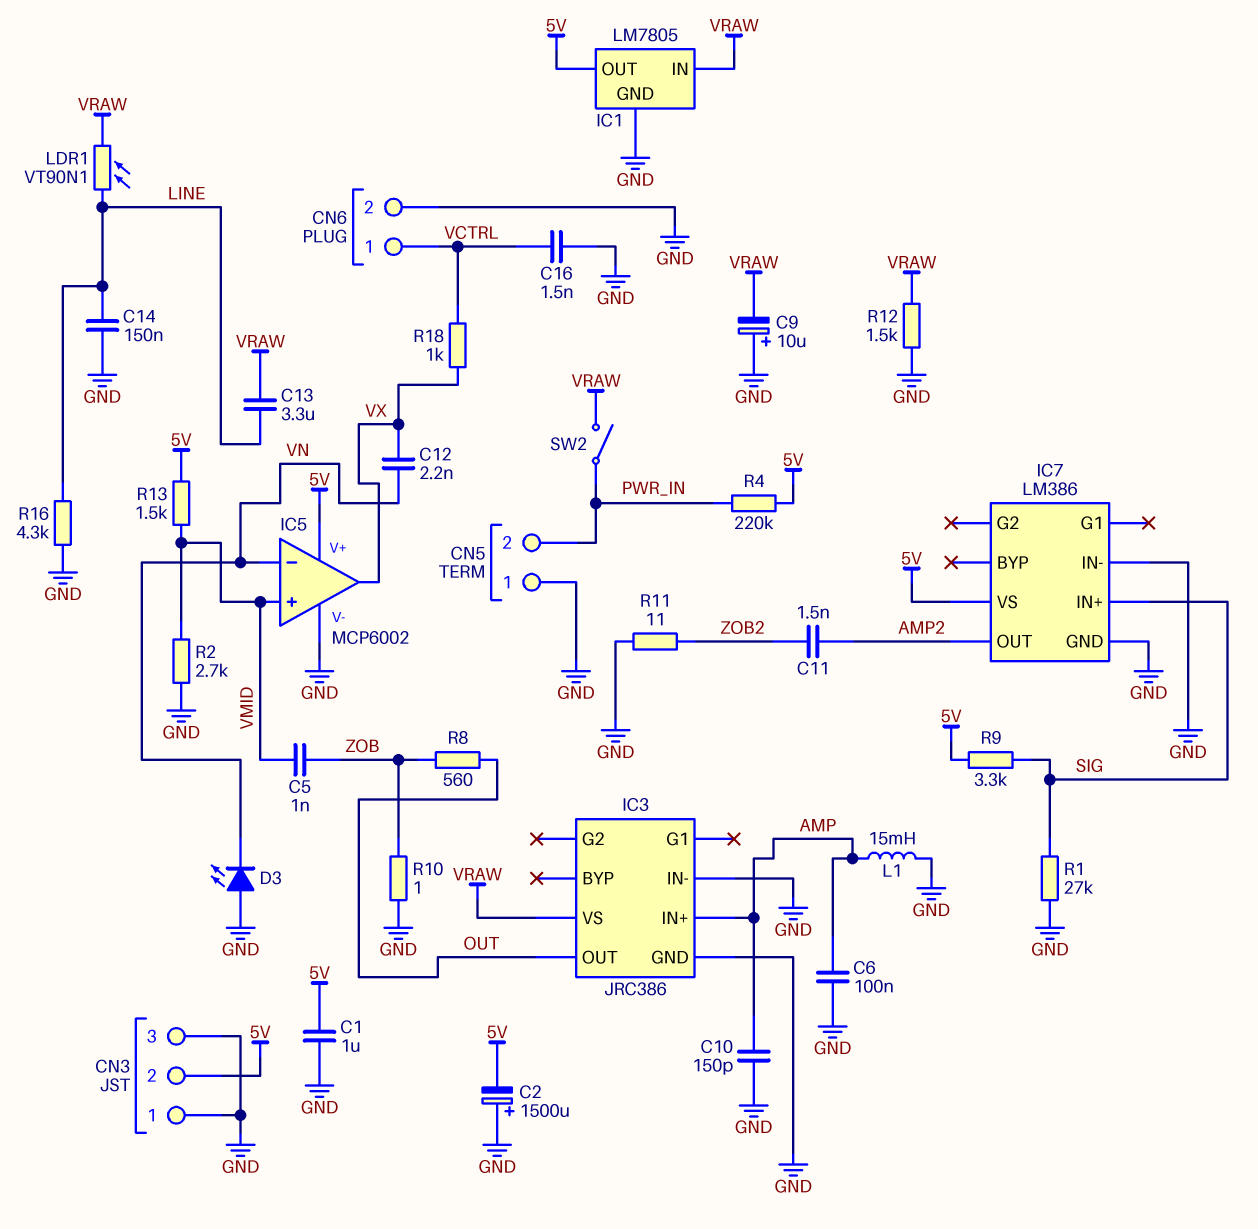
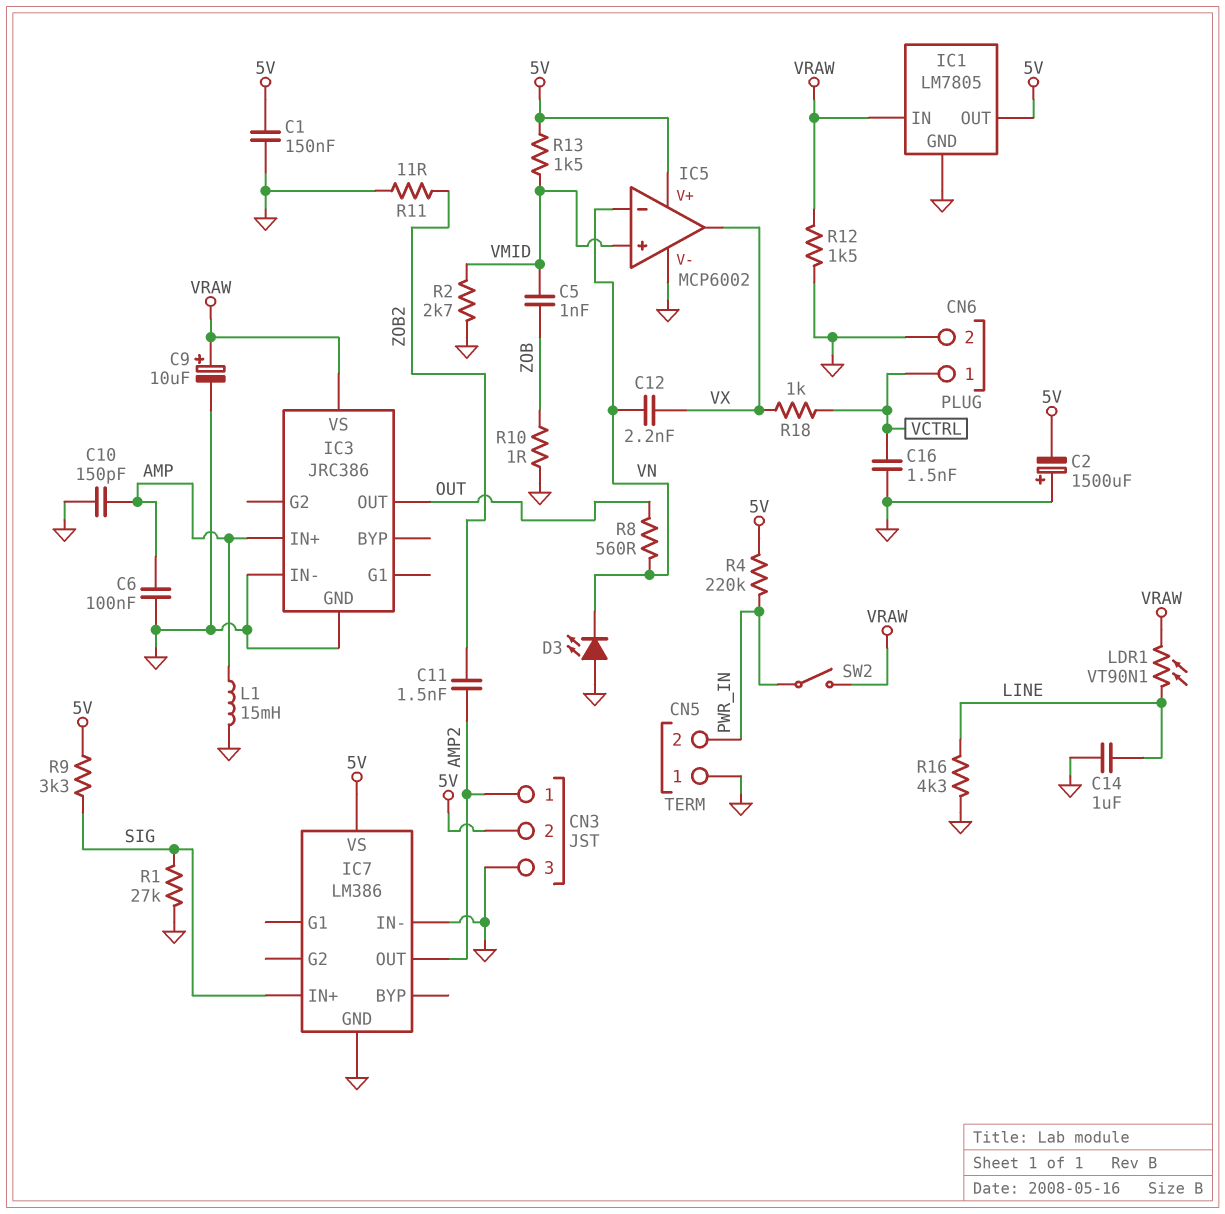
C1: 1uF (5V, GND) -> 150nF (5V, GND)
C9: 10uF (plus GND, minus VRAW) -> 10uF (plus VRAW, minus GND)
C13: 3.3uF (LINE, VRAW) -> none
C14: 150nF (GND, LINE) -> 1uF (GND, LINE)
CN3 pin 1: GND -> AMP2
R8: 560 (OUT, ZOB) -> 560 (OUT, VN)

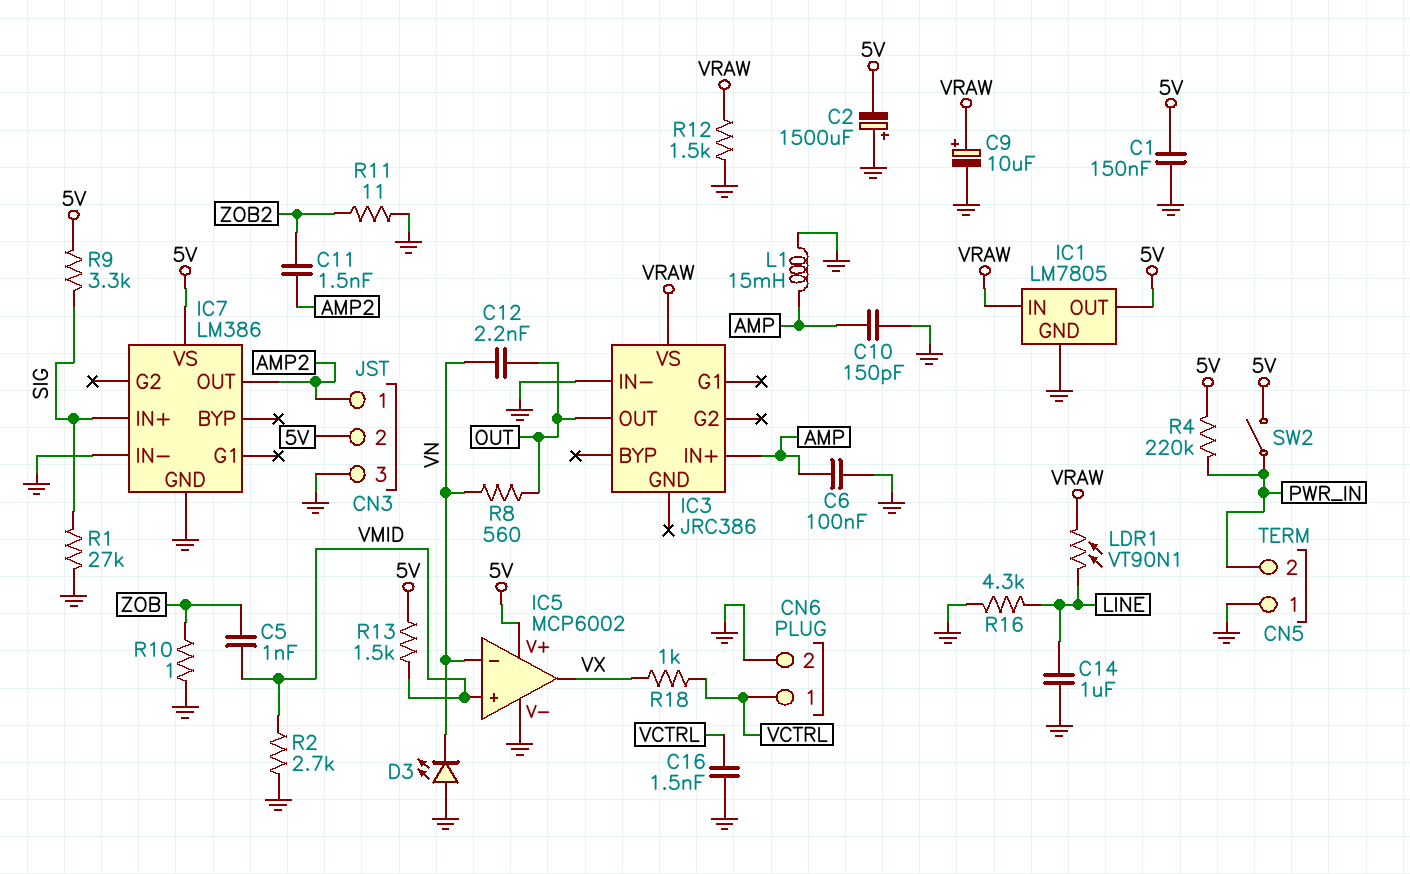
C12: 2.2nF (VN, VX) -> 2.2nF (OUT, VN)
IC3 pin GND: GND -> none
SW2: switch (PWR_IN, VRAW) -> switch (5V, PWR_IN)

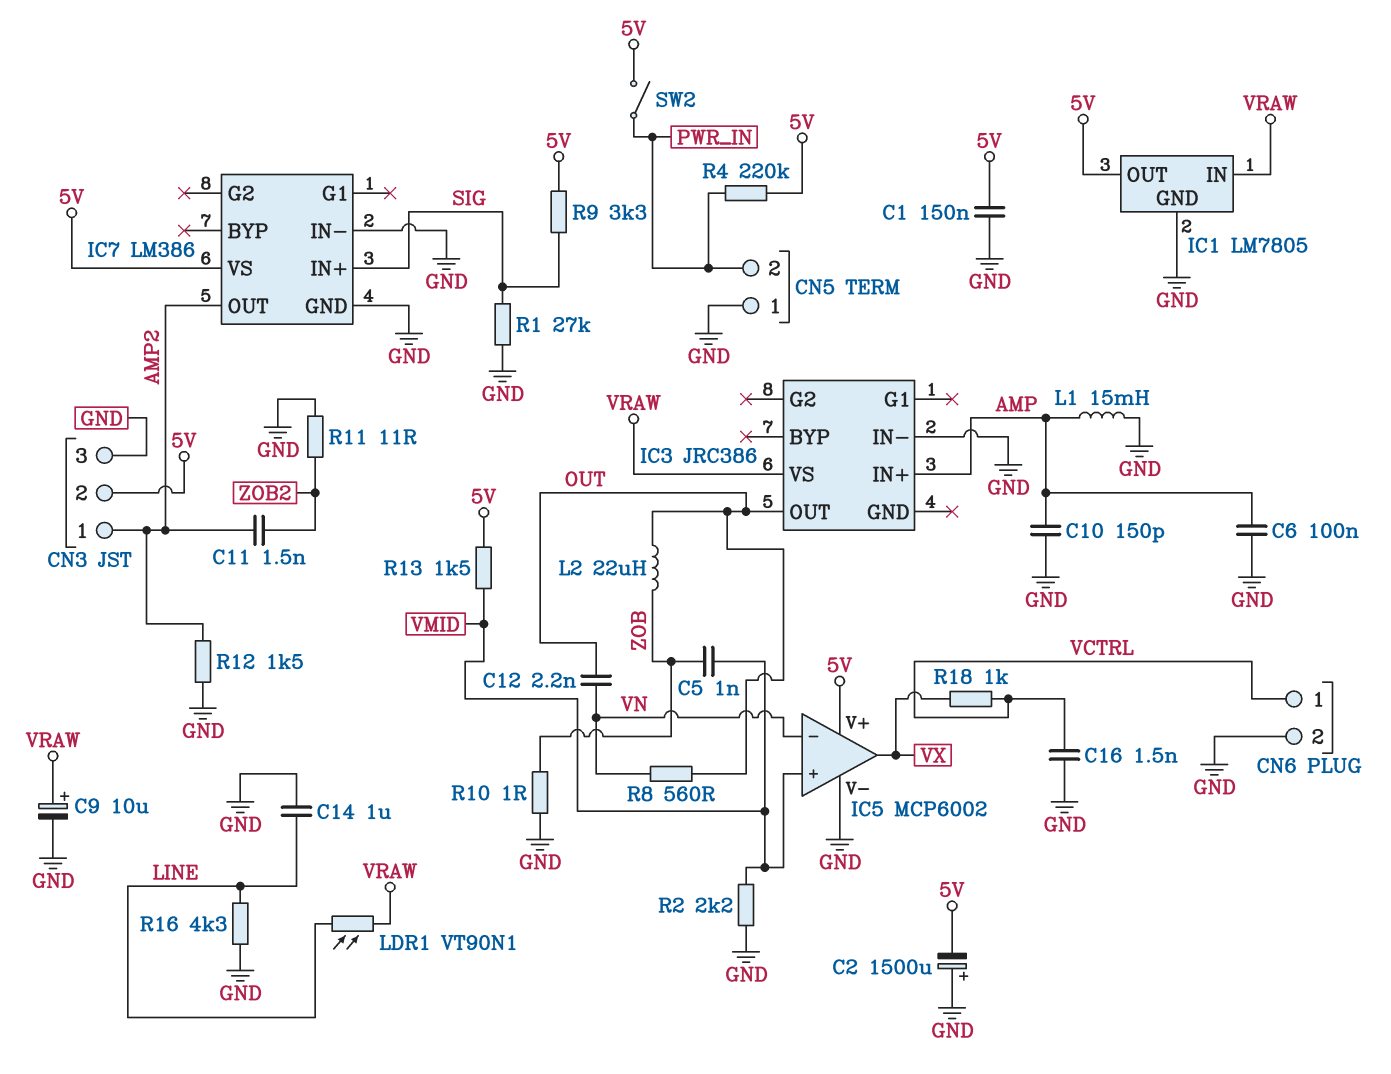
D3: LED (A GND, K VN) -> none
L2: none -> 22uH (OUT, ZOB)
R2: 2.7k (GND, VMID) -> 2.2k (GND, VMID)
R12: 1.5k (GND, VRAW) -> 1.5k (AMP2, GND)

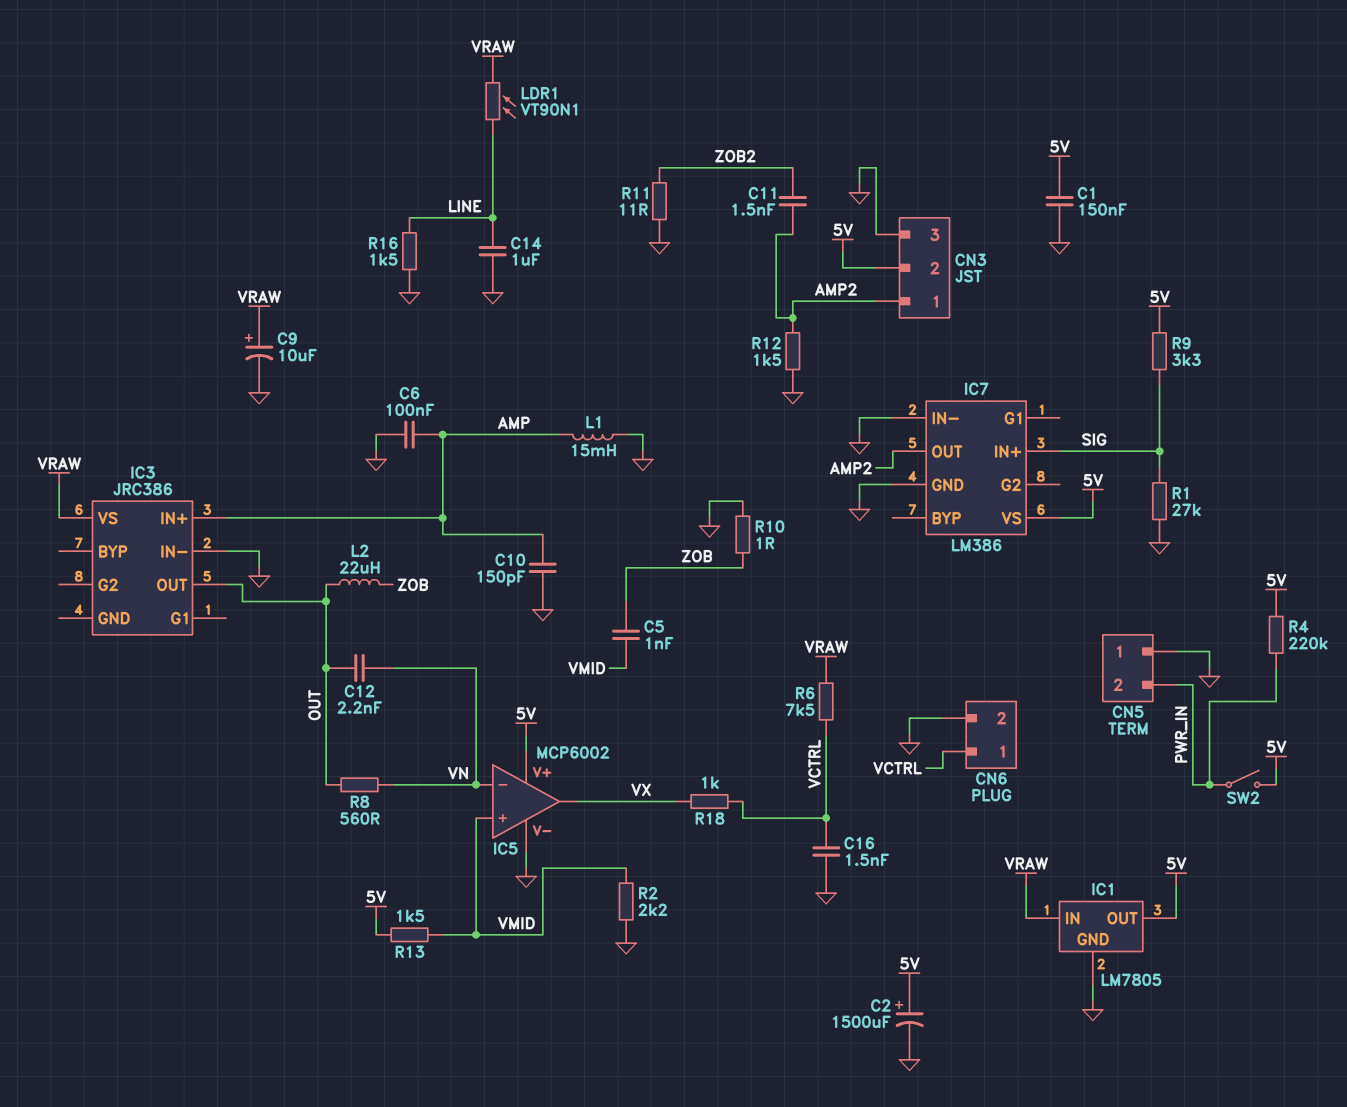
C2: 1500uF (plus GND, minus 5V) -> 1500uF (plus 5V, minus GND)
R6: none -> 7.5k (VCTRL, VRAW)
R16: 4.3k (GND, LINE) -> 1.5k (GND, LINE)

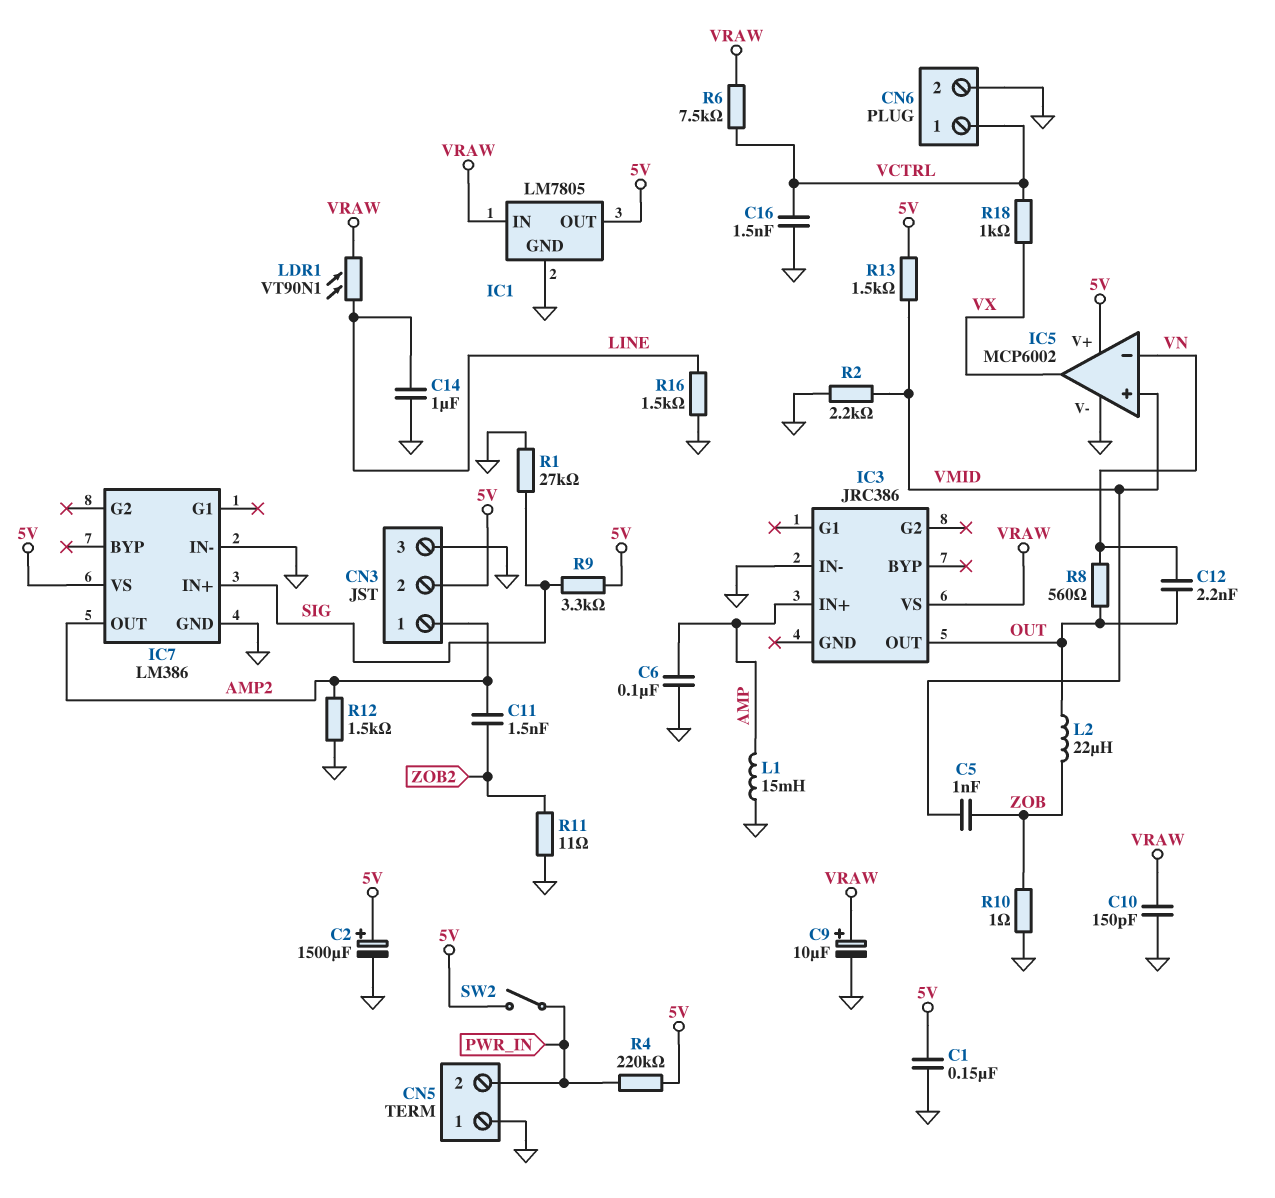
C10: 150pF (AMP, GND) -> 150pF (GND, VRAW)

